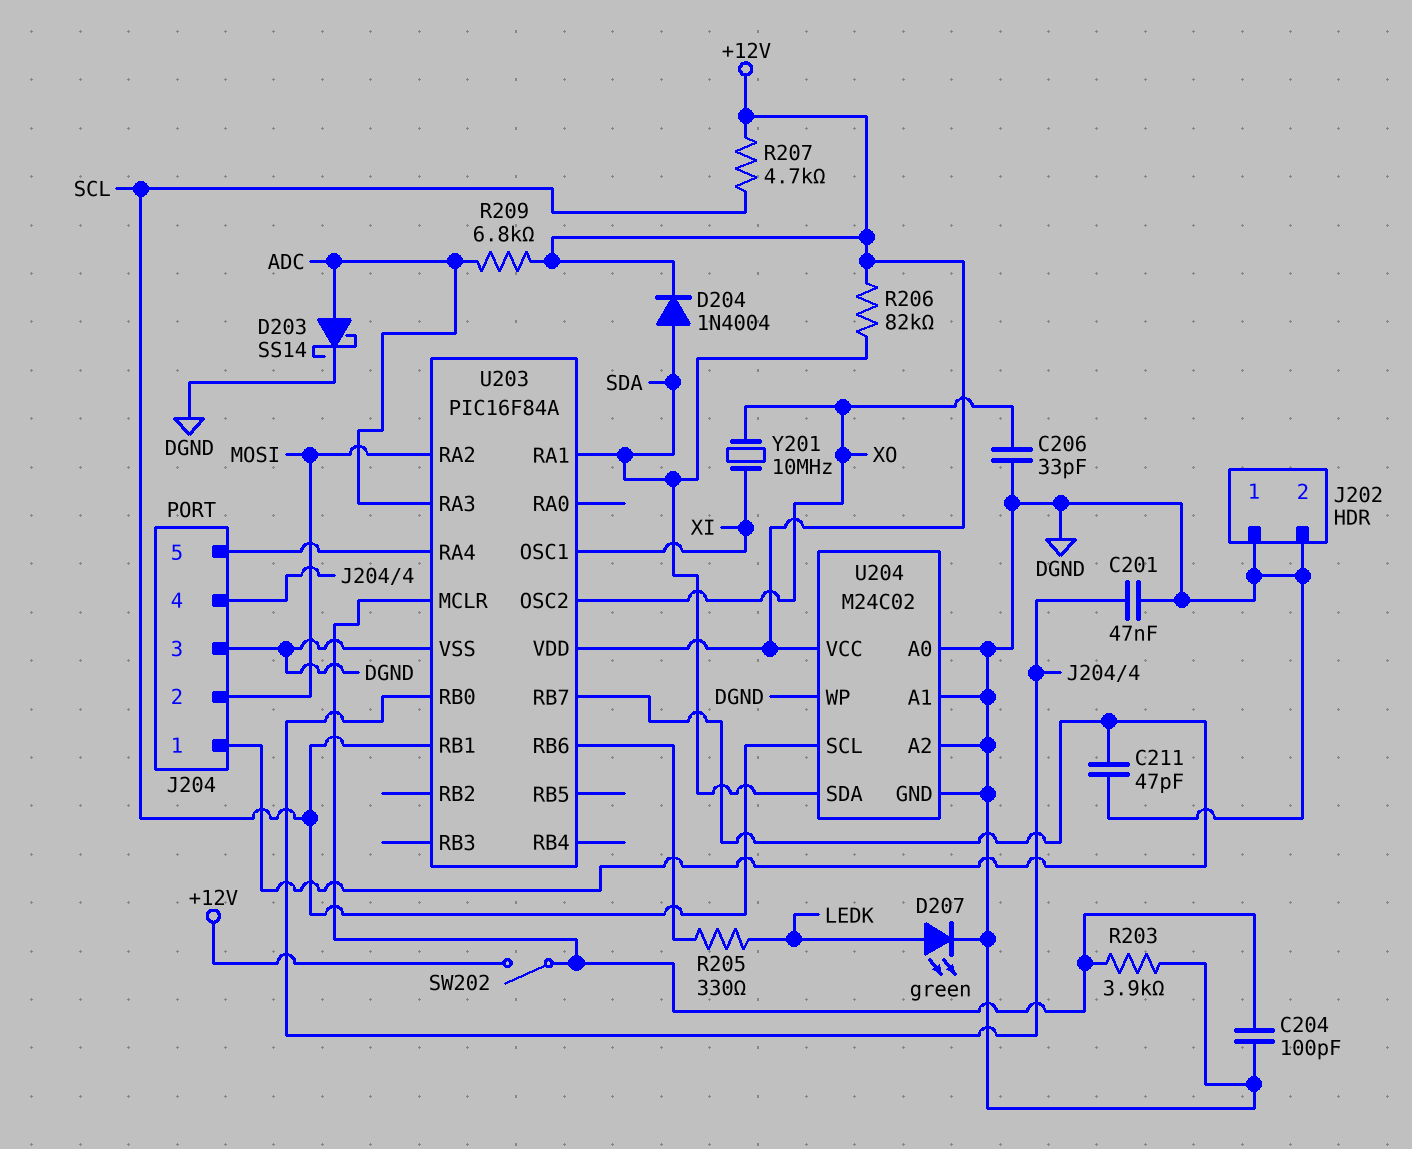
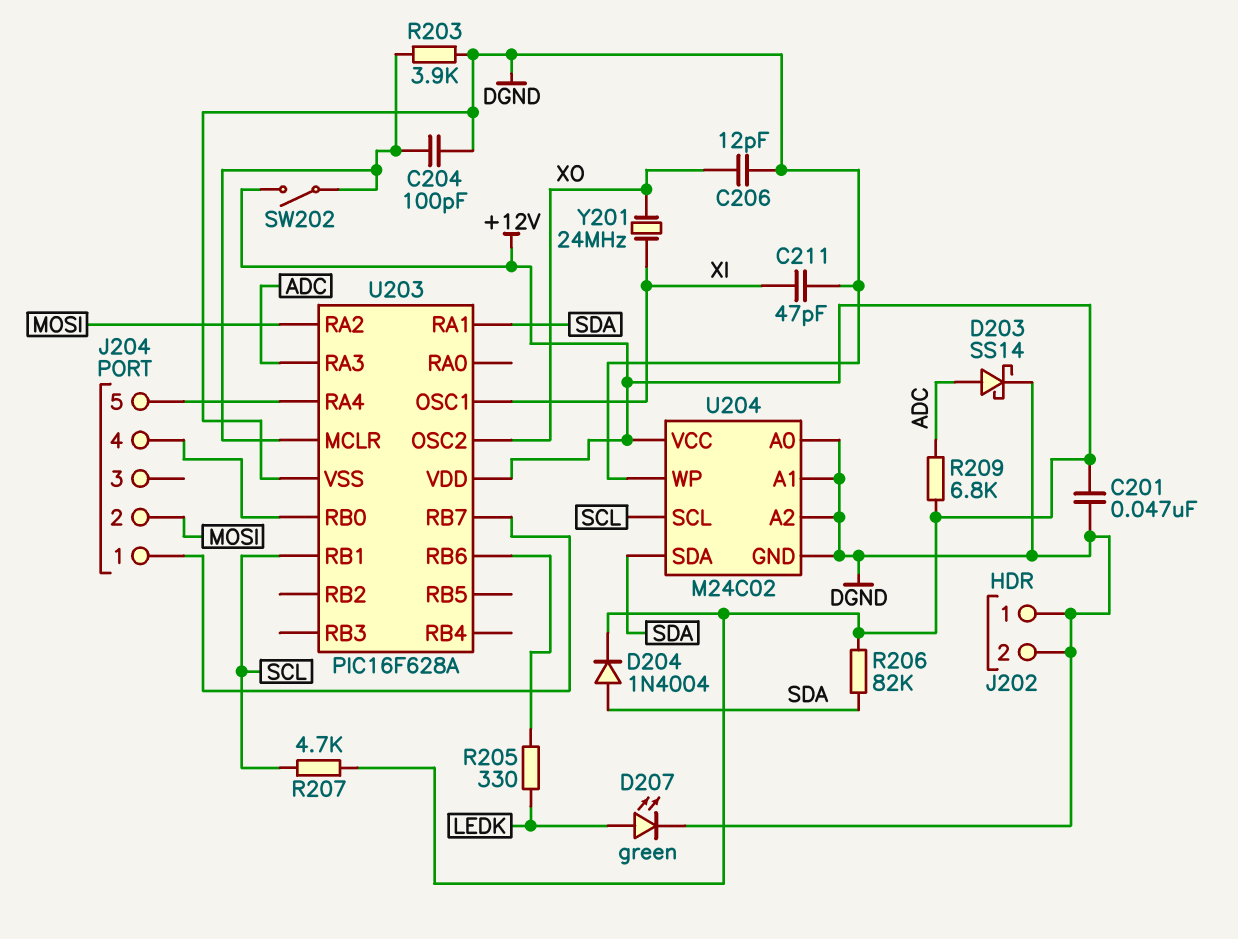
C201: 47nF (DGND, J204/4) -> 47nF (+12V, DGND)
C206: 33pF (DGND, XO) -> 12pF (DGND, XO)
C211: 47pF (DGND, J204/1) -> 47pF (DGND, XI)
J204 pin 3: DGND -> none
U203: PIC16F84A -> PIC16F628A
Y201: 10MHz (XI, XO) -> 24MHz (XI, XO)

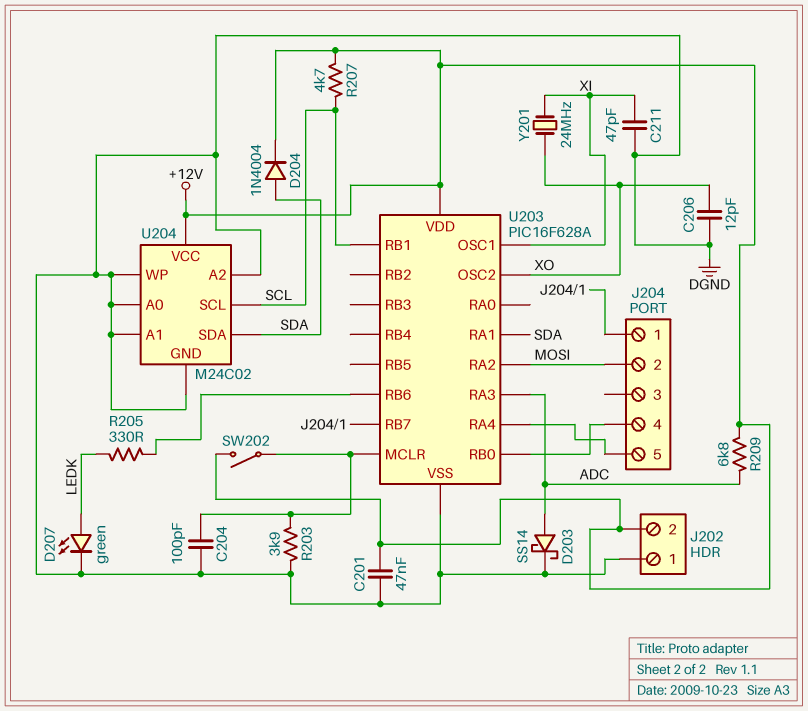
J202 pin 2: DGND -> +12V
R206: 82k (+12V, SDA) -> none

